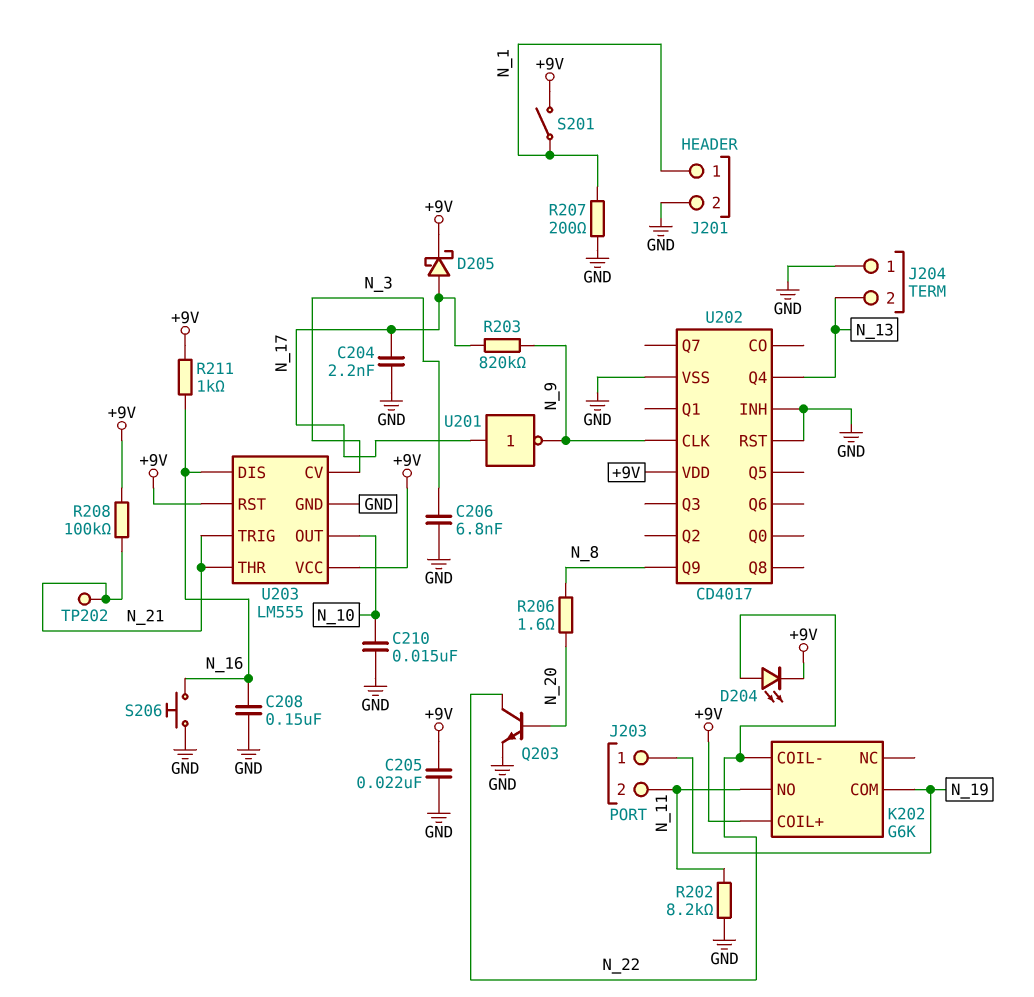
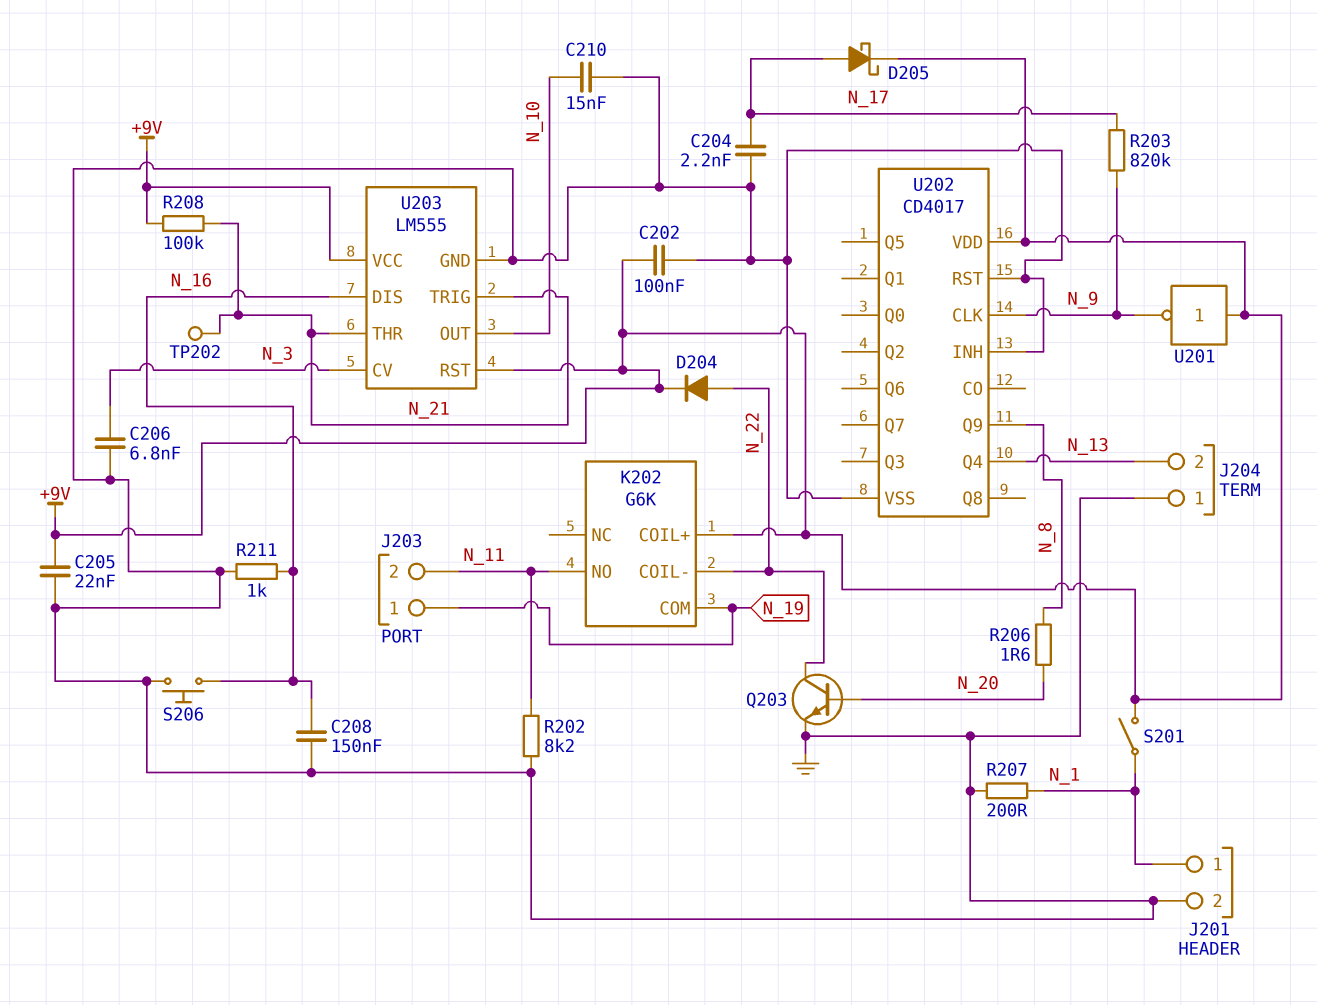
C202: none -> 100nF (+9V, GND)
D204: LED (A N_22, K +9V) -> diode (A N_22, K +9V)
R211: 1k (+9V, N_16) -> 1k (GND, N_16)
U201: NOT (in N_17, out N_9) -> NOT (in +9V, out N_9)

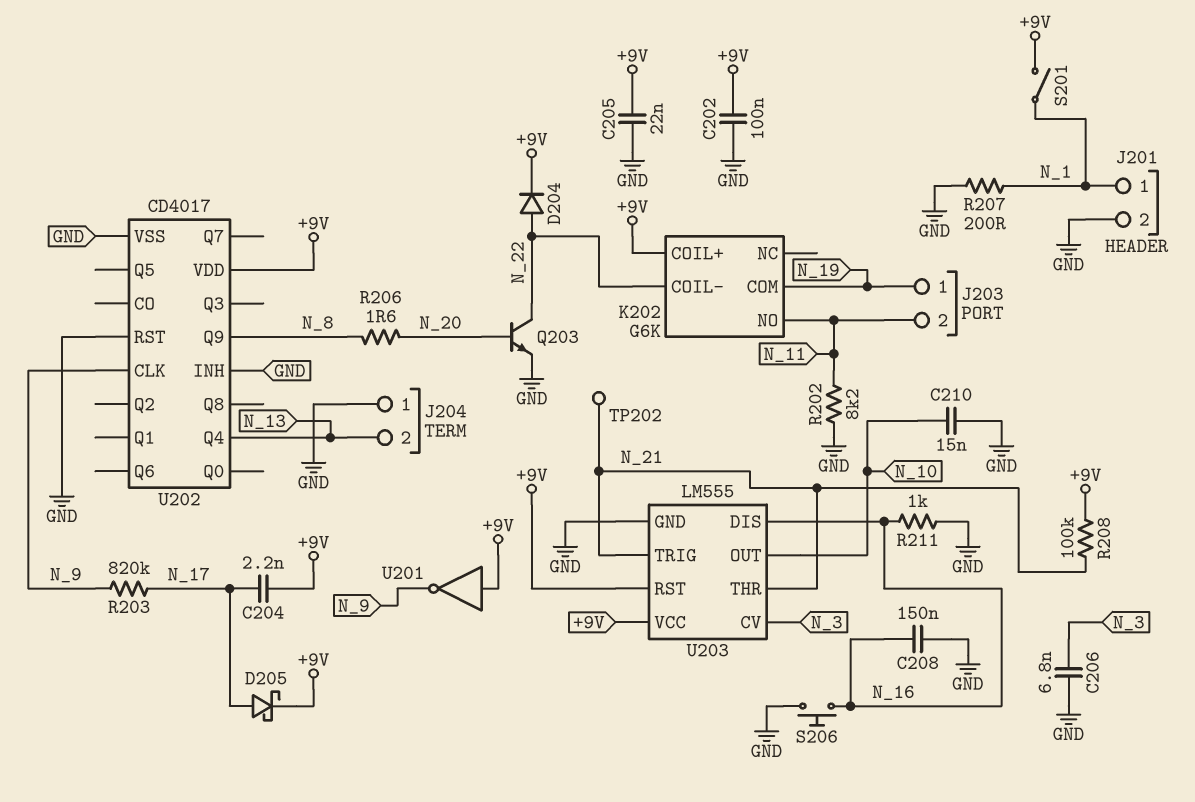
C204: 2.2nF (GND, N_17) -> 2.2nF (+9V, N_17)

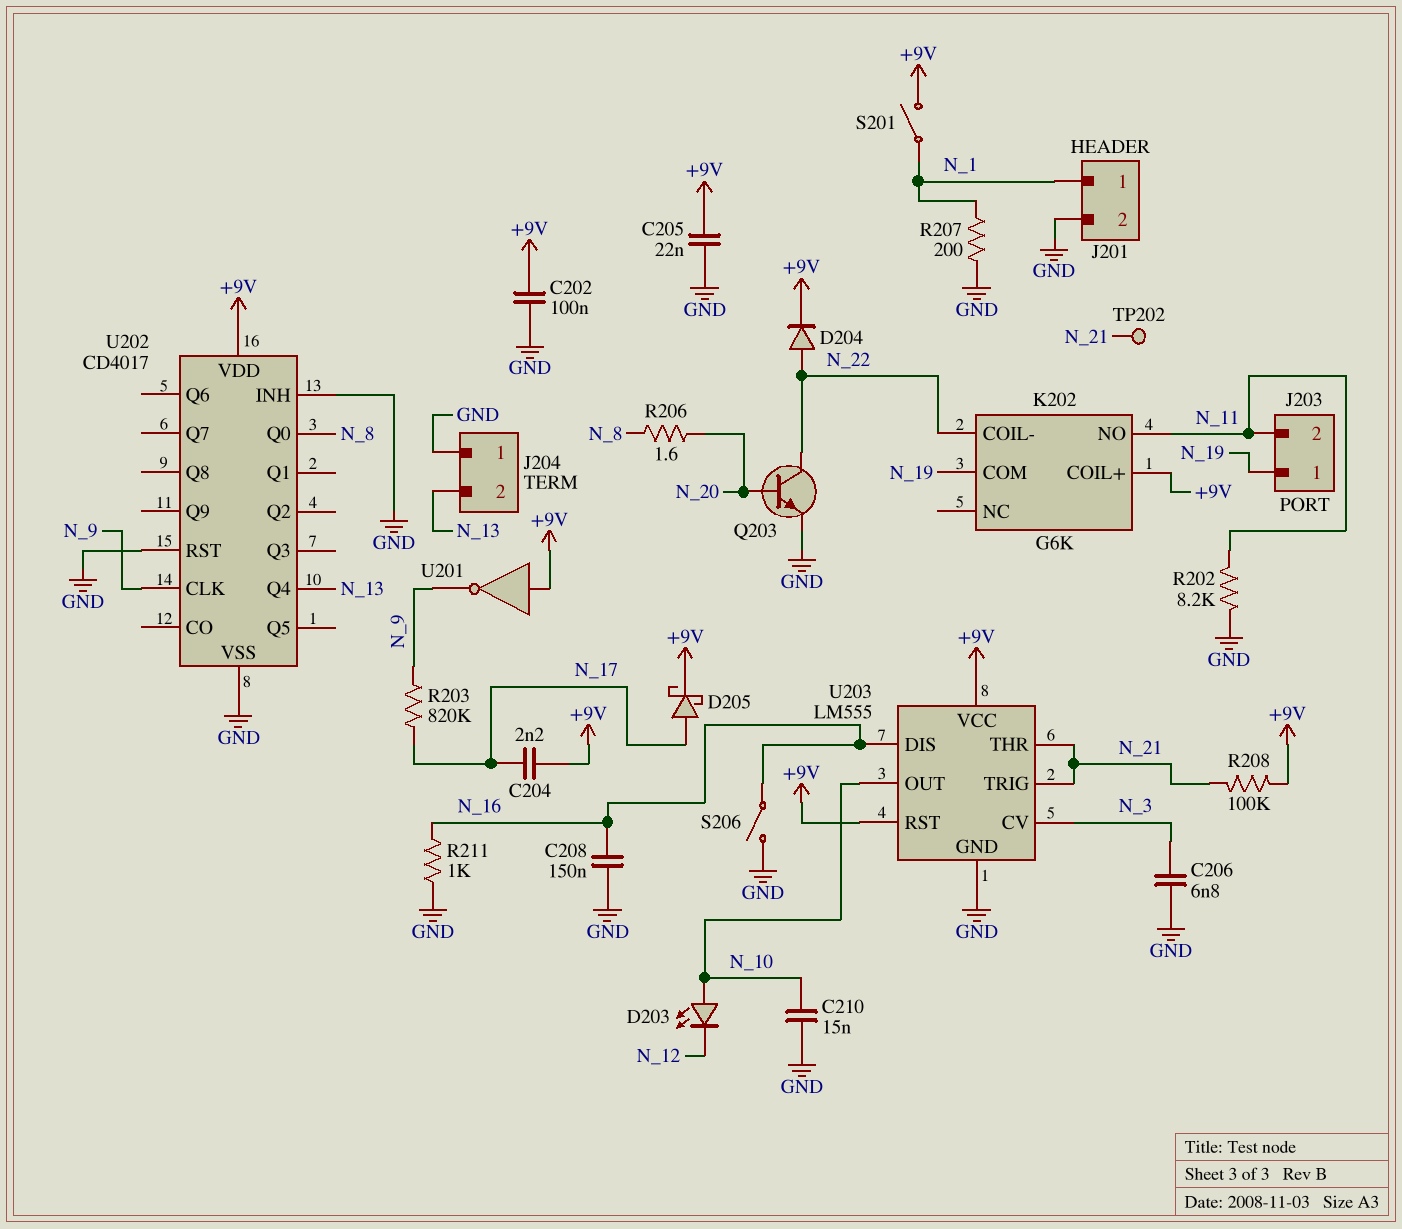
D203: none -> LED (A N_10, K N_12)
S206: button (GND, N_16) -> switch (GND, N_16)
U202 pin Q0: none -> N_8
U202 pin Q9: N_8 -> none

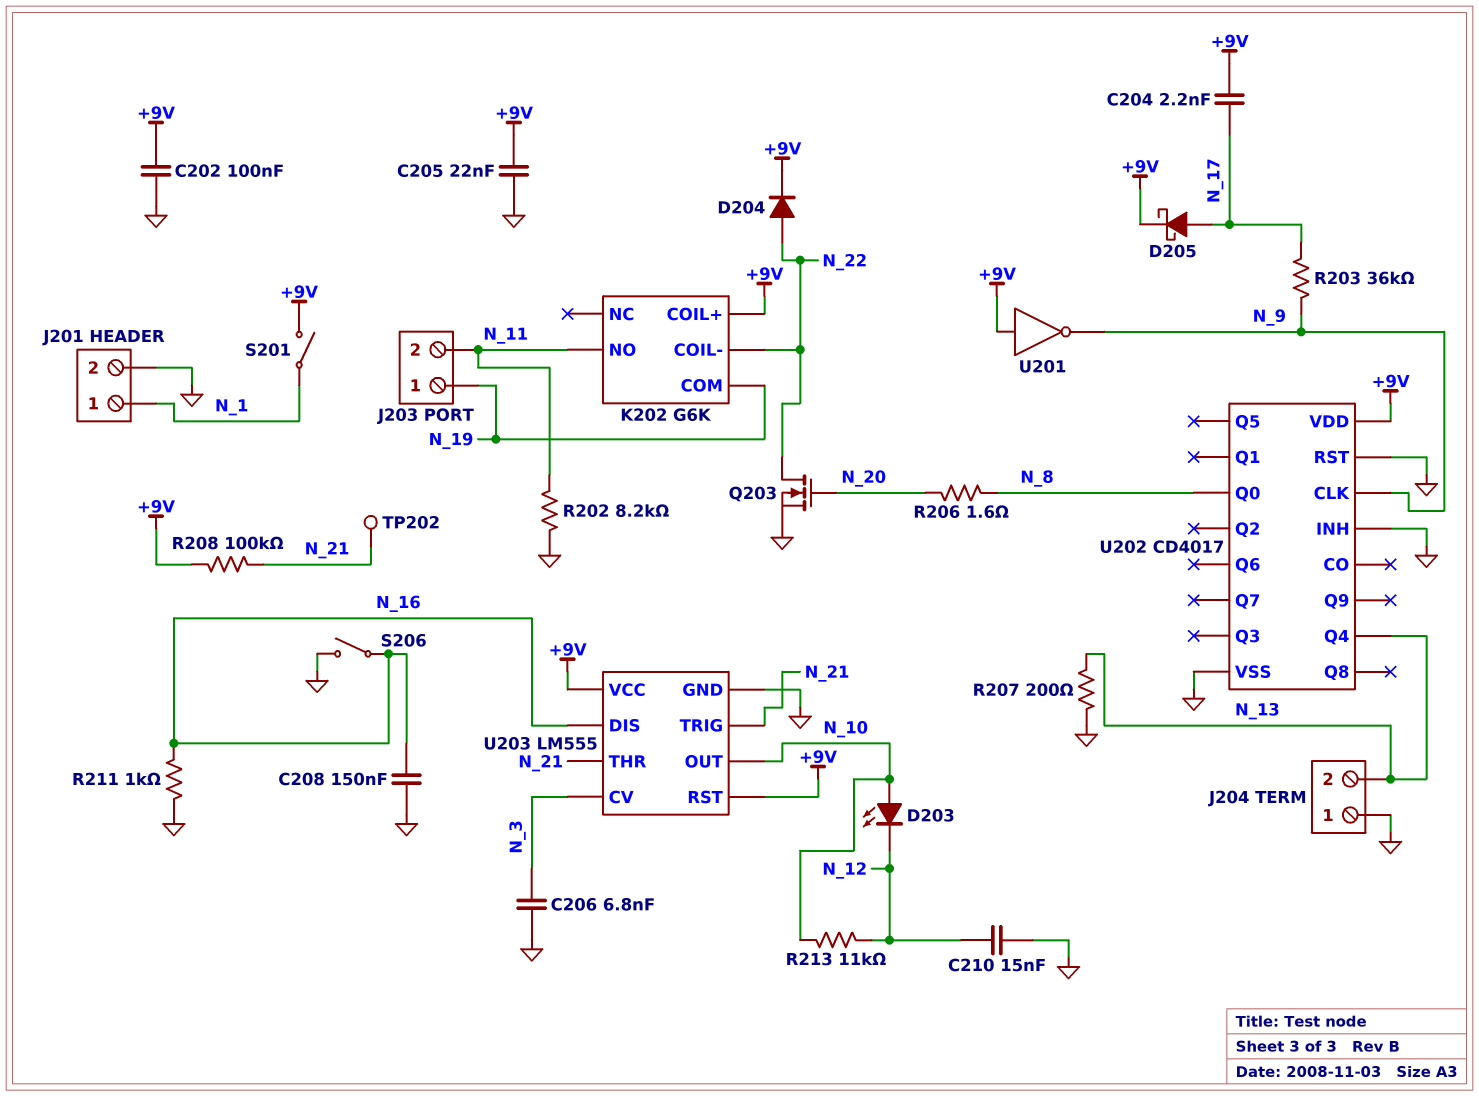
C210: 15nF (GND, N_10) -> 15nF (GND, N_12)
Q203: NPN (B N_20, C N_22, E GND) -> NMOS (G N_20, D N_22, S GND)
R203: 820k (N_9, N_17) -> 36k (N_9, N_17)
R207: 200 (GND, N_1) -> 200 (GND, N_13)
R213: none -> 11k (N_10, N_12)

